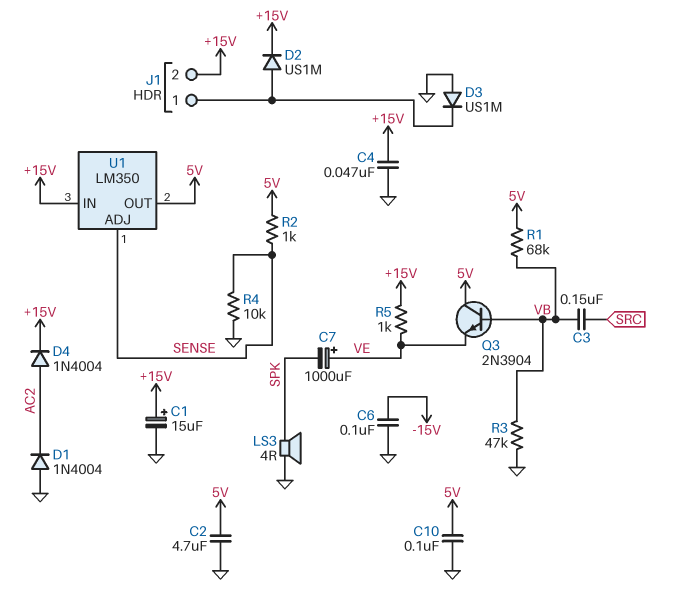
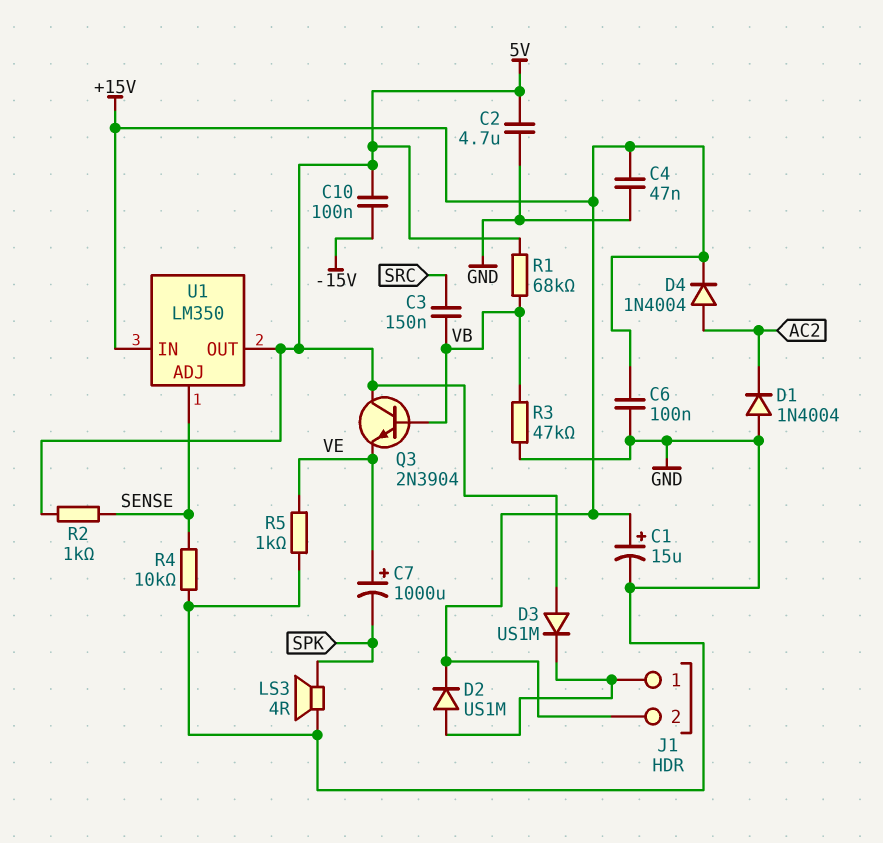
C6: 100nF (-15V, GND) -> 100nF (+15V, GND)
C10: 100nF (5V, GND) -> 100nF (-15V, 5V)
D3: diode US1M (A GND, K J1/1) -> diode US1M (A 5V, K J1/1)
R5: 1k (+15V, VE) -> 1k (GND, VE)

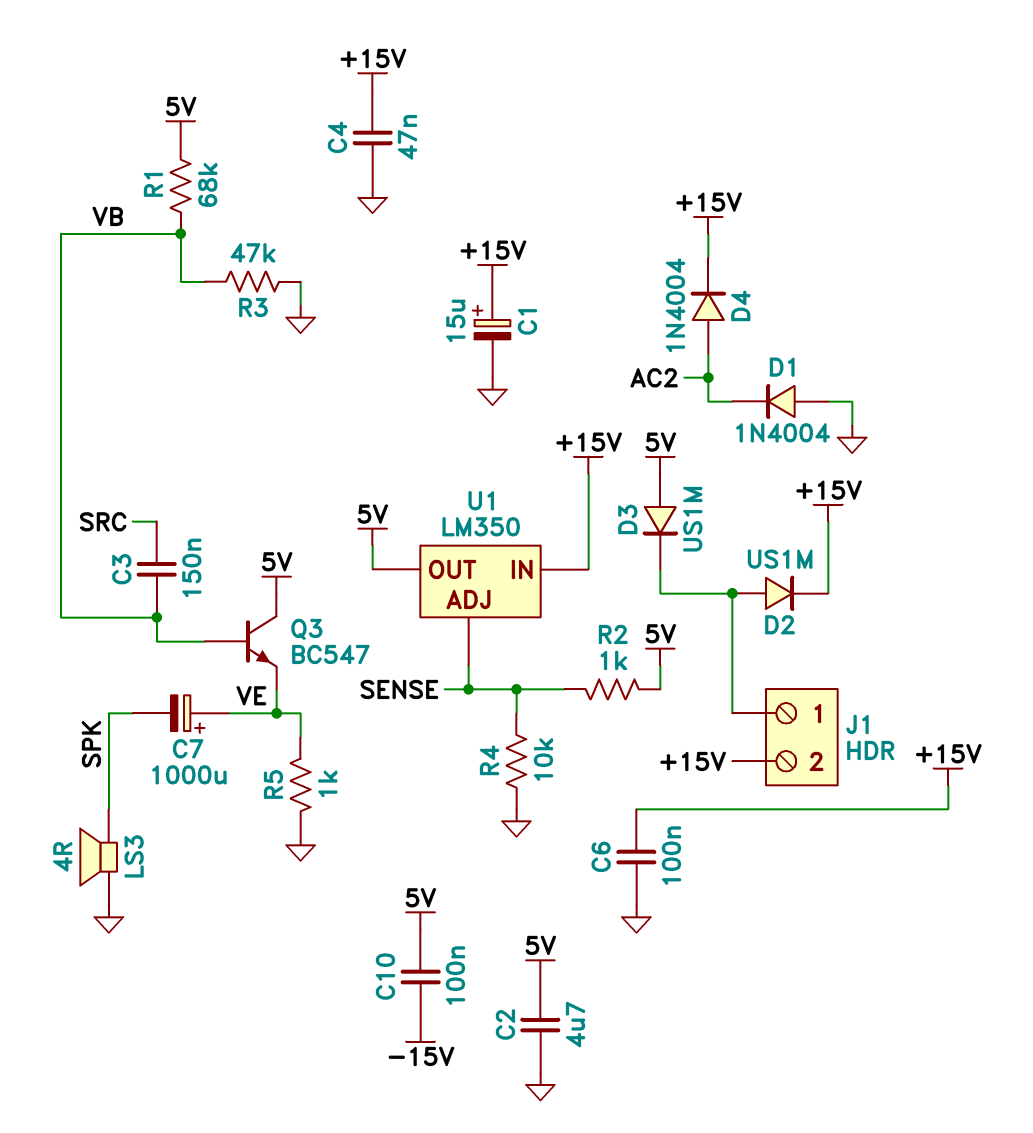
Q3: NPN 2N3904 (B VB, C 5V, E VE) -> NPN BC547 (B VB, C 5V, E VE)

